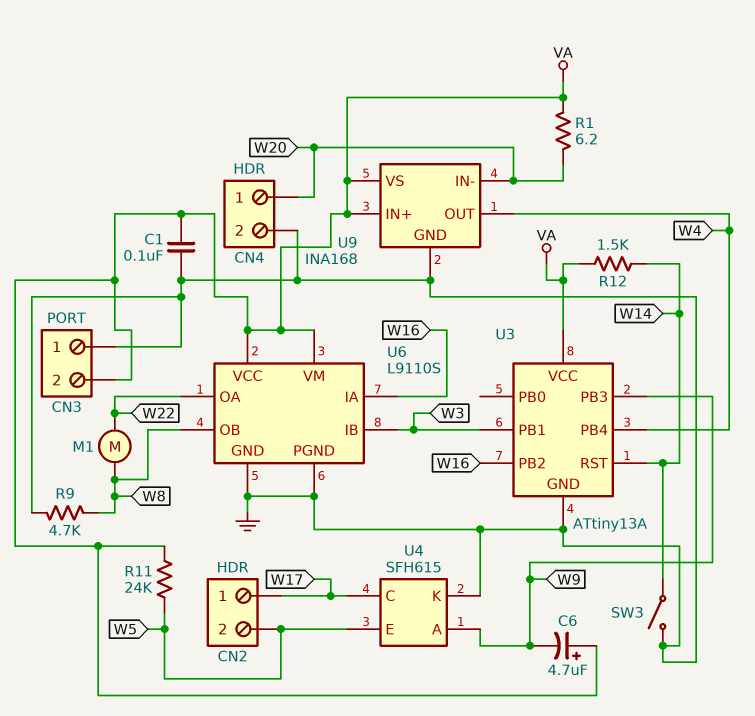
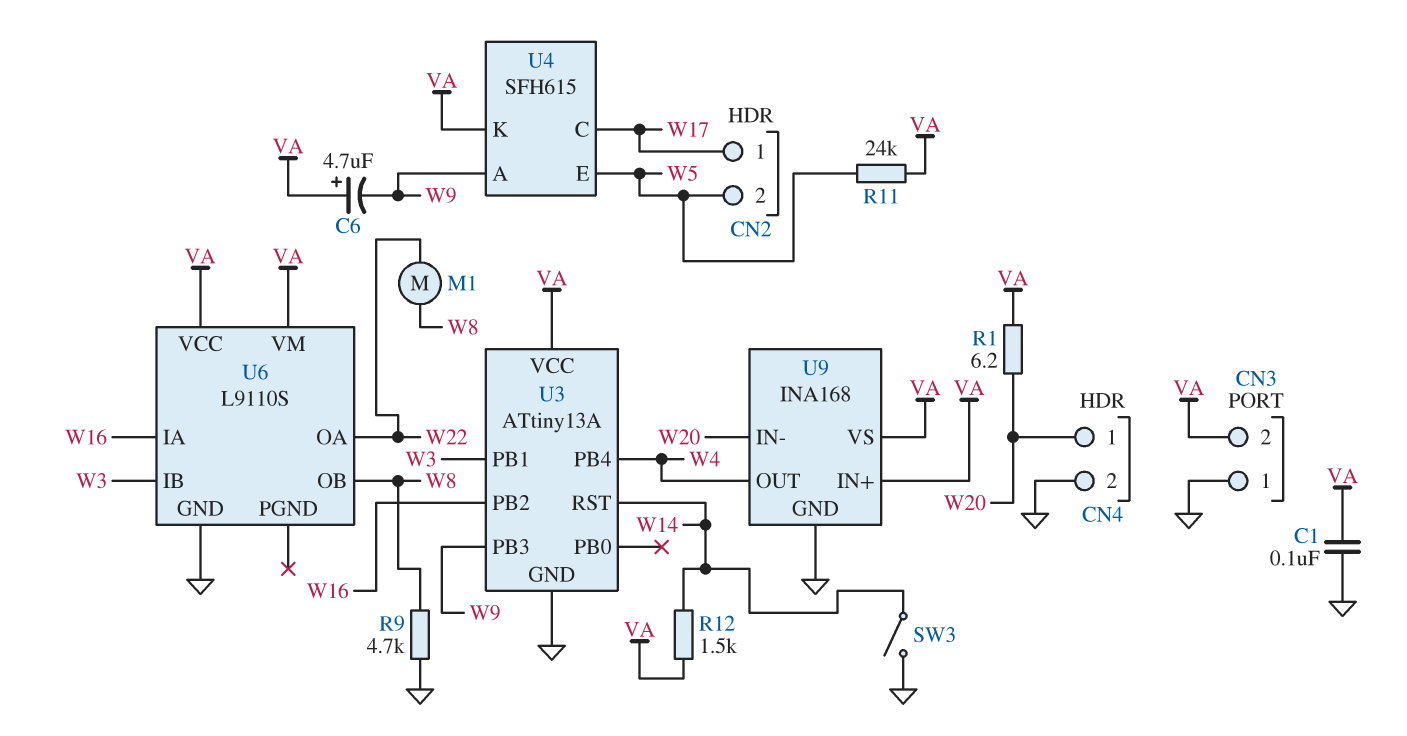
U4 pin K: GND -> VA
U6 pin PGND: GND -> none

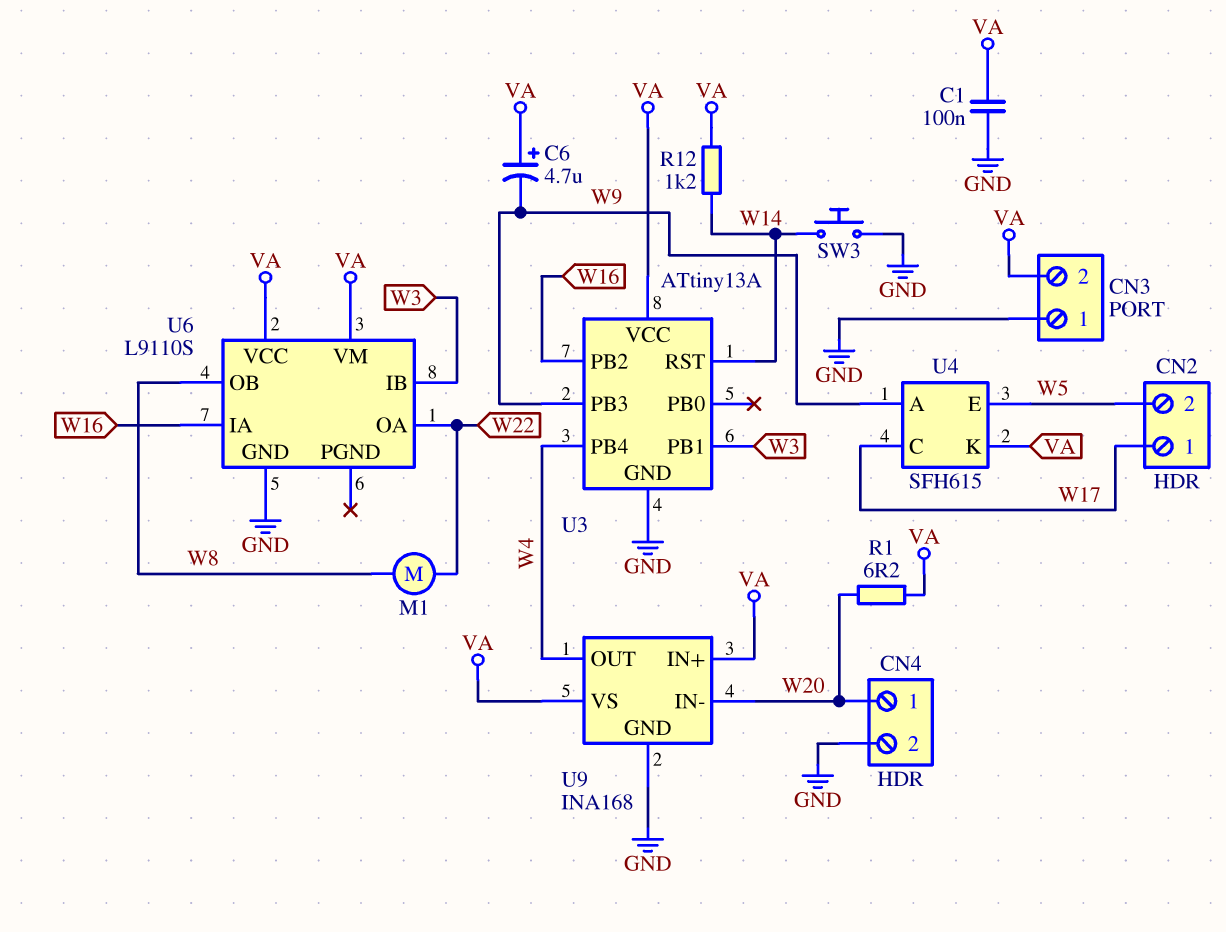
R9: 4.7k (GND, W8) -> none
R11: 24k (VA, W5) -> none
R12: 1.5k (VA, W14) -> 1.2k (VA, W14)
SW3: switch (GND, W14) -> button (GND, W14)

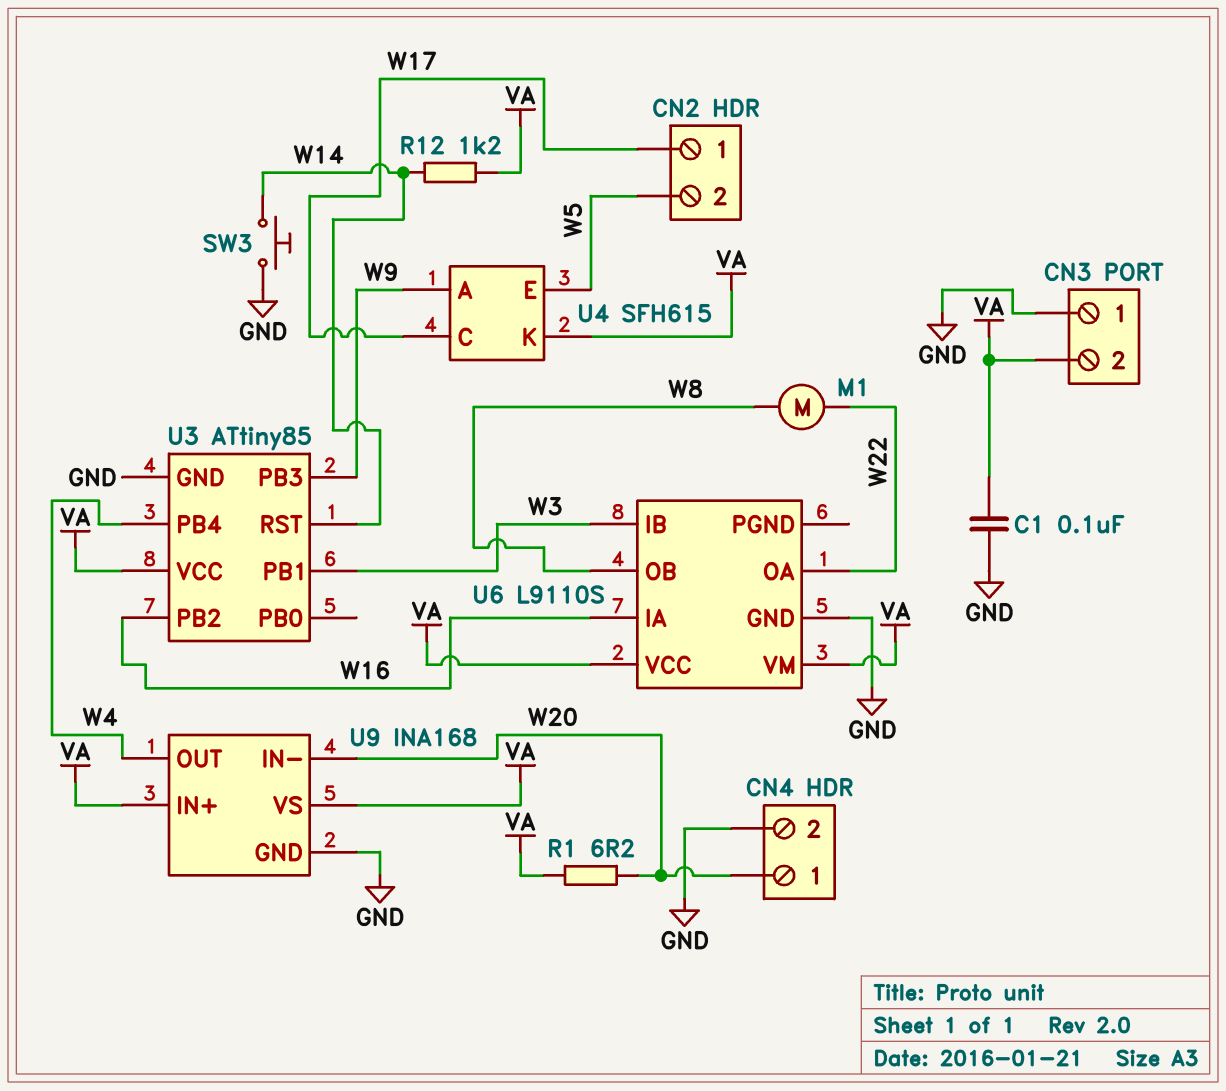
C6: 4.7uF (plus VA, minus W9) -> none
U3: ATtiny13A -> ATtiny85

